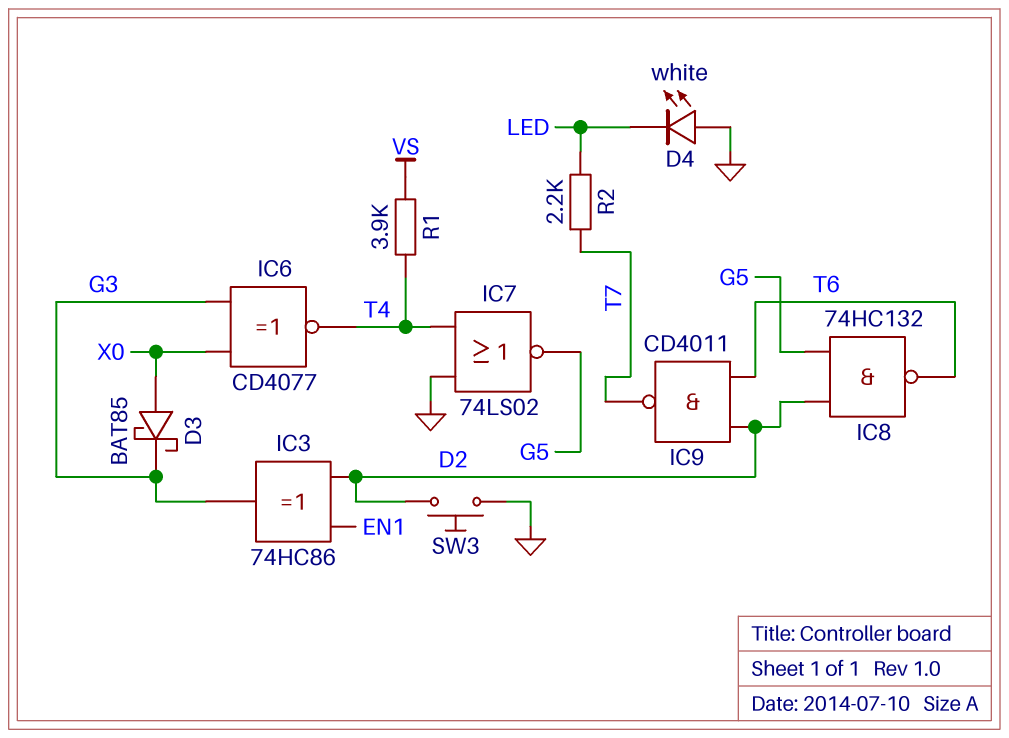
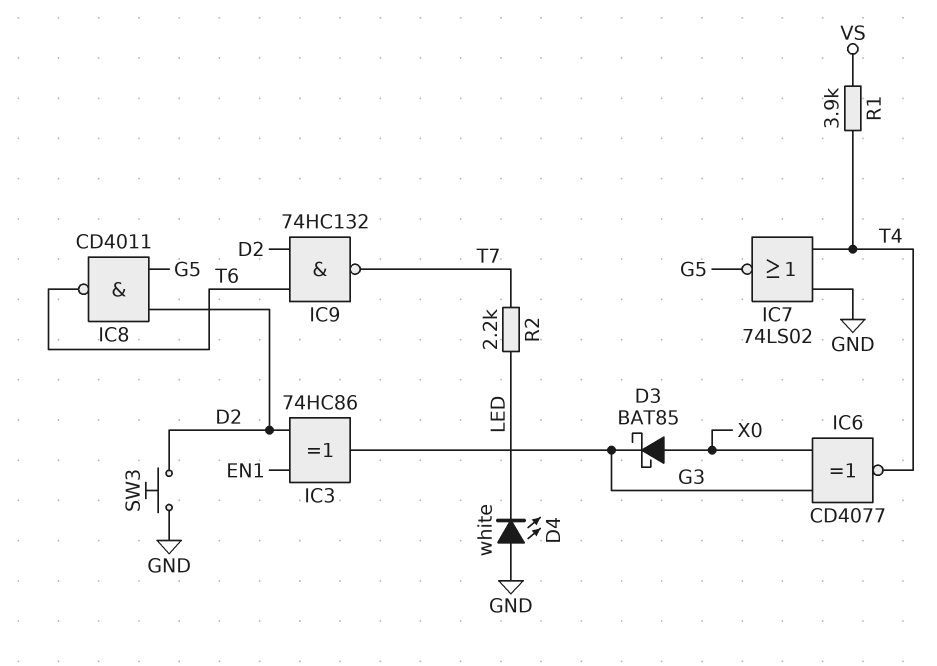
IC8: NAND 74HC132 (in D2, in G5, out T6) -> NAND CD4011 (in D2, in G5, out T6)
IC9: NAND CD4011 (in D2, in T6, out T7) -> NAND 74HC132 (in D2, in T6, out T7)

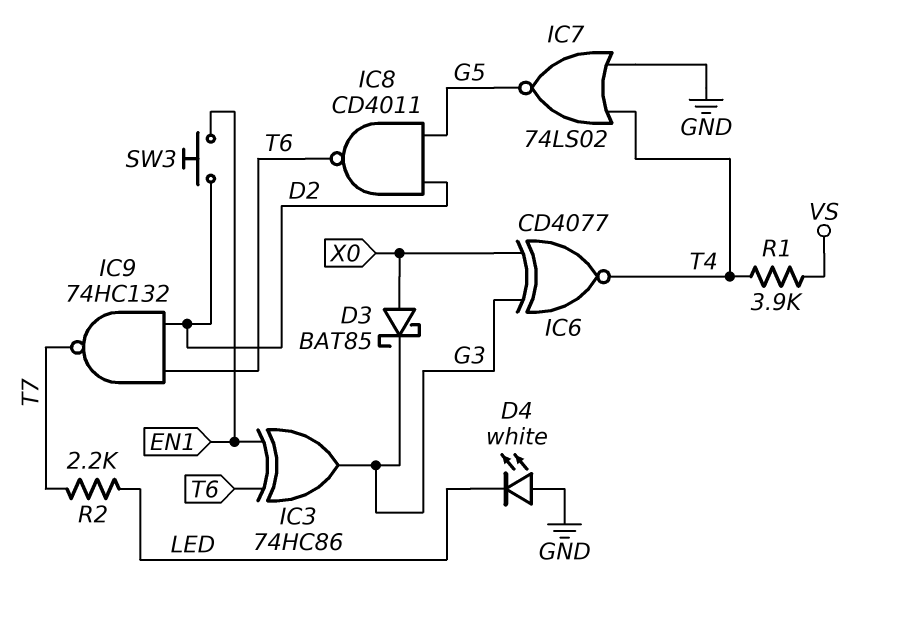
IC3: XOR 74HC86 (in D2, in EN1, out G3) -> XOR 74HC86 (in EN1, in T6, out G3)
SW3: button (D2, GND) -> button (D2, EN1)

